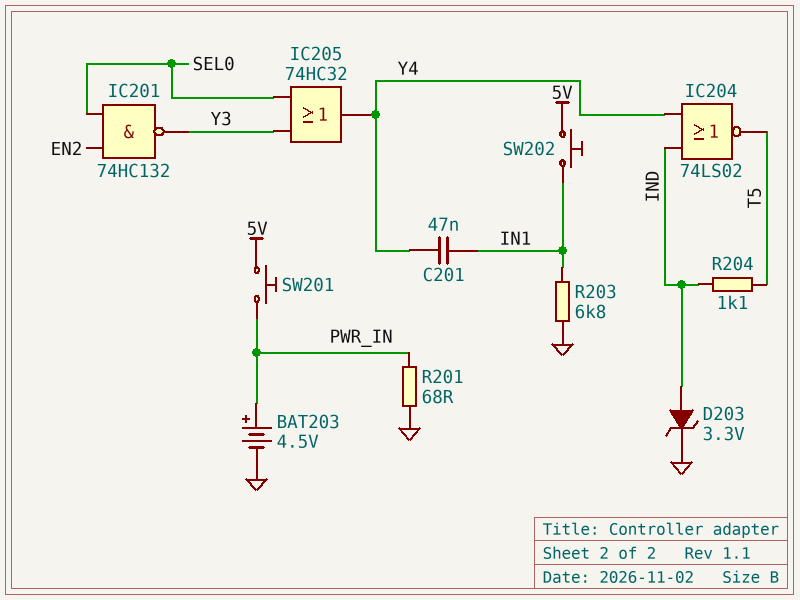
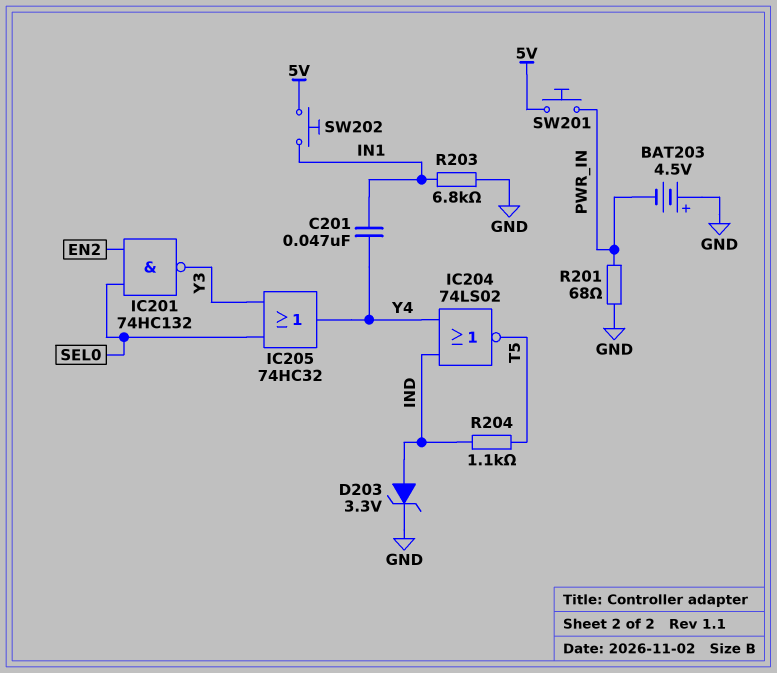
BAT203: 4.5V (plus PWR_IN, minus GND) -> 4.5V (plus GND, minus PWR_IN)

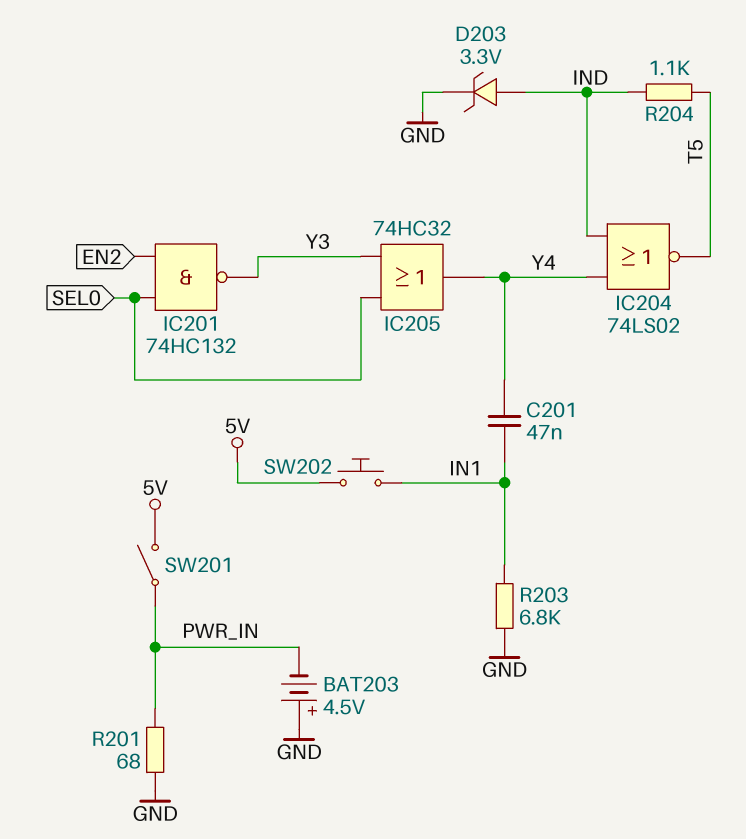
SW201: button (5V, PWR_IN) -> switch (5V, PWR_IN)

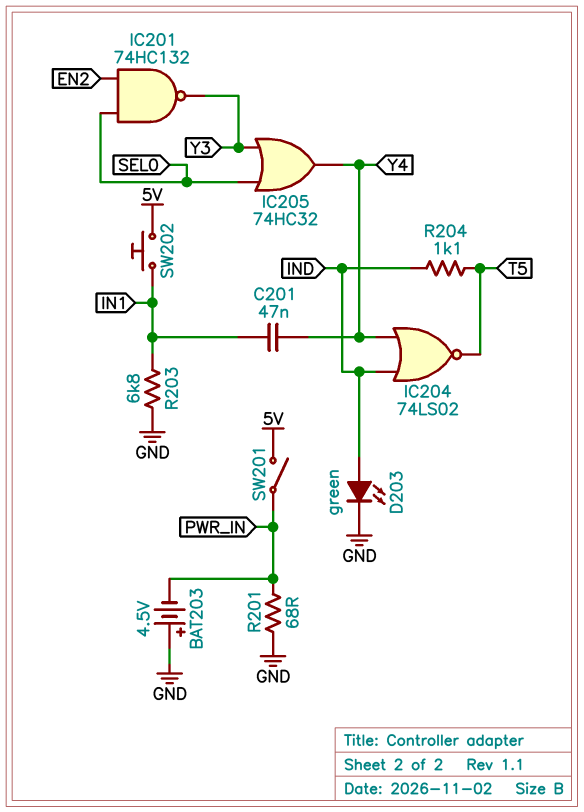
D203: zener 3.3V (A IND, K GND) -> LED green (A IND, K GND)

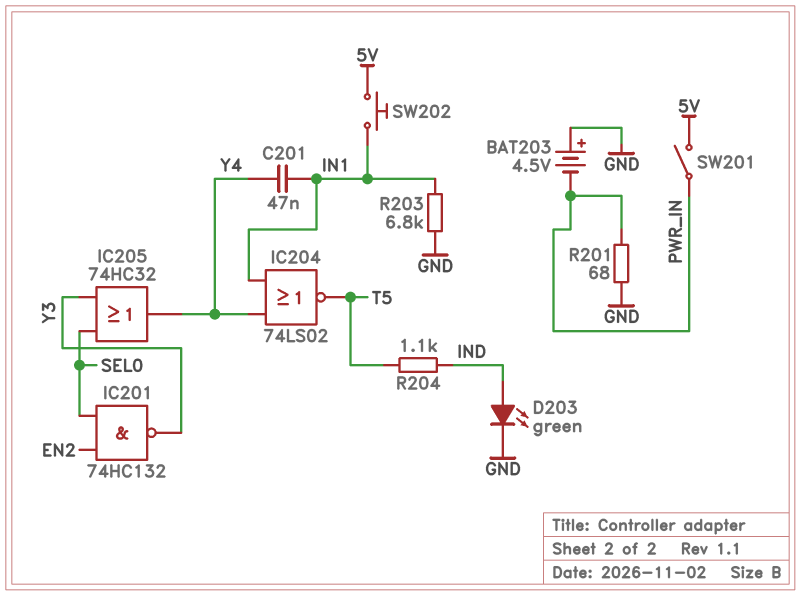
IC204: NOR 74LS02 (in IND, in Y4, out T5) -> NOR 74LS02 (in IN1, in Y4, out T5)

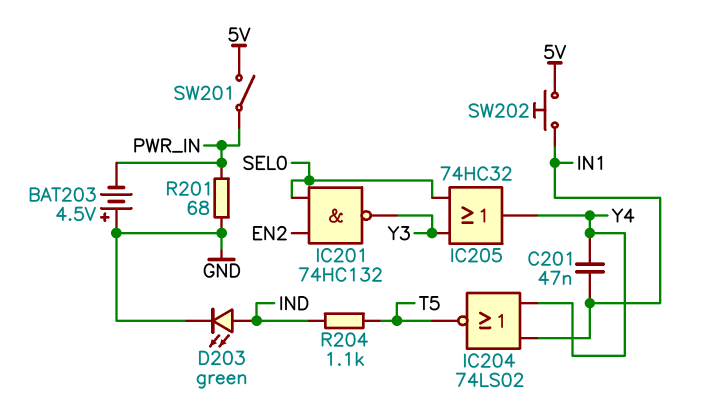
R203: 6.8k (GND, IN1) -> none

